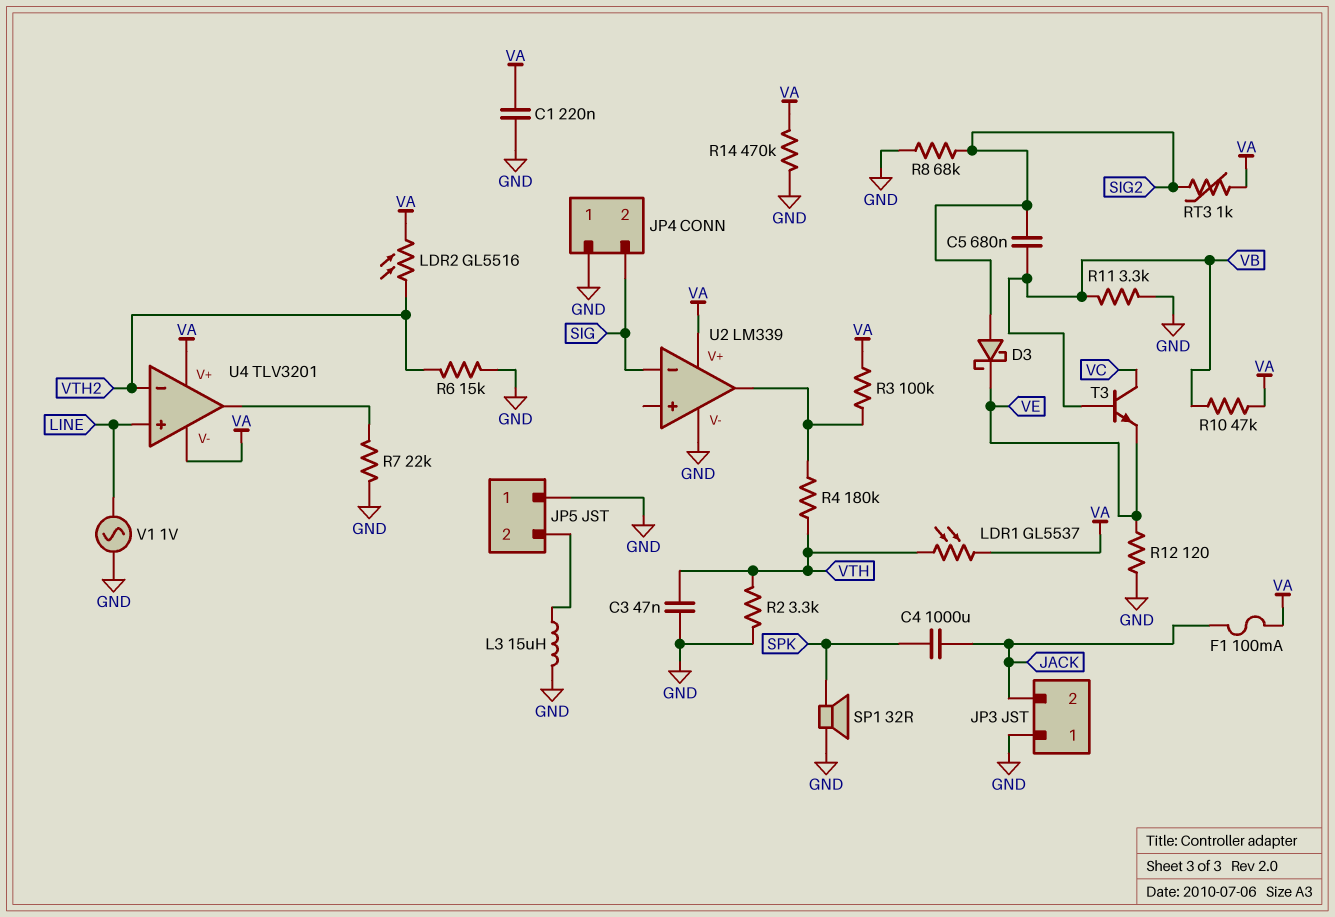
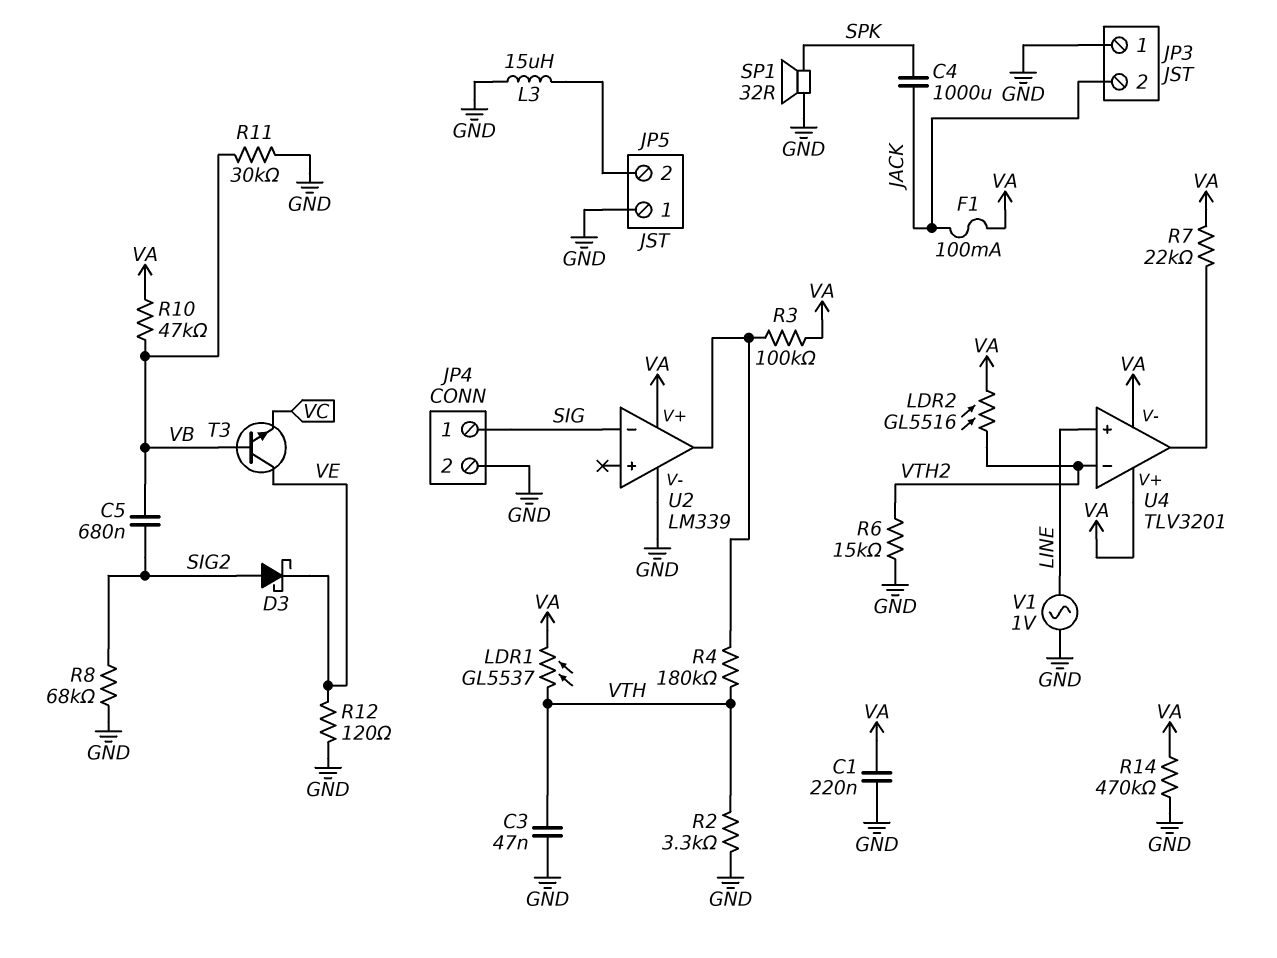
JP4 pin 1: GND -> SIG
JP4 pin 2: SIG -> GND
R7: 22k (GND, U4/out) -> 22k (U4/out, VA)
R11: 3.3k (GND, VB) -> 30k (GND, VB)
RT3: 1k (SIG2, VA) -> none
T3: NPN (B VB, C VC, E VE) -> NPN (B VB, C VE, E VC)

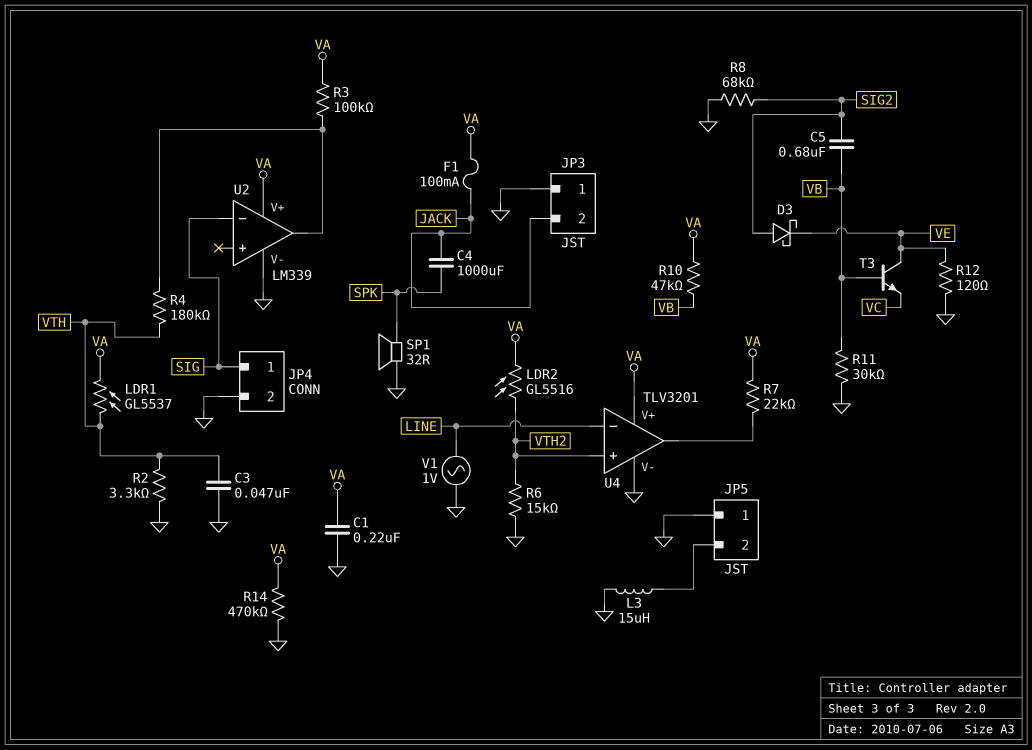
U4 pin V-: VA -> GND
U4 pin in+: LINE -> VTH2
U4 pin in-: VTH2 -> LINE

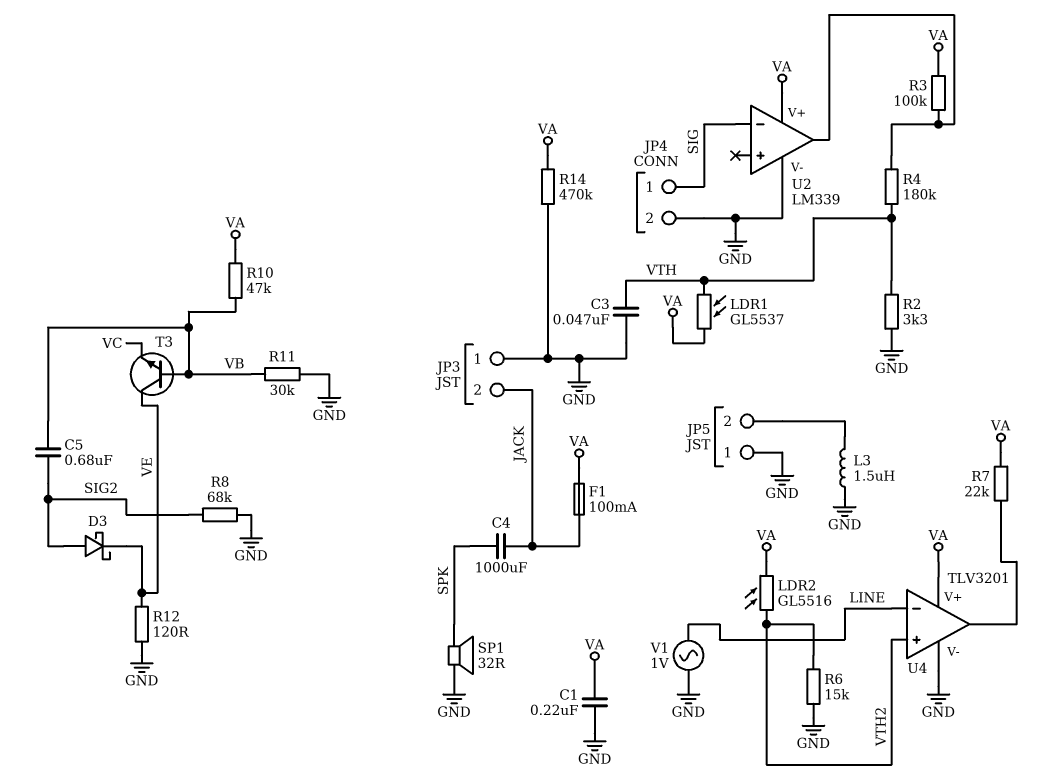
L3: 15uH (GND, JP5/2) -> 1.5uH (GND, JP5/2)

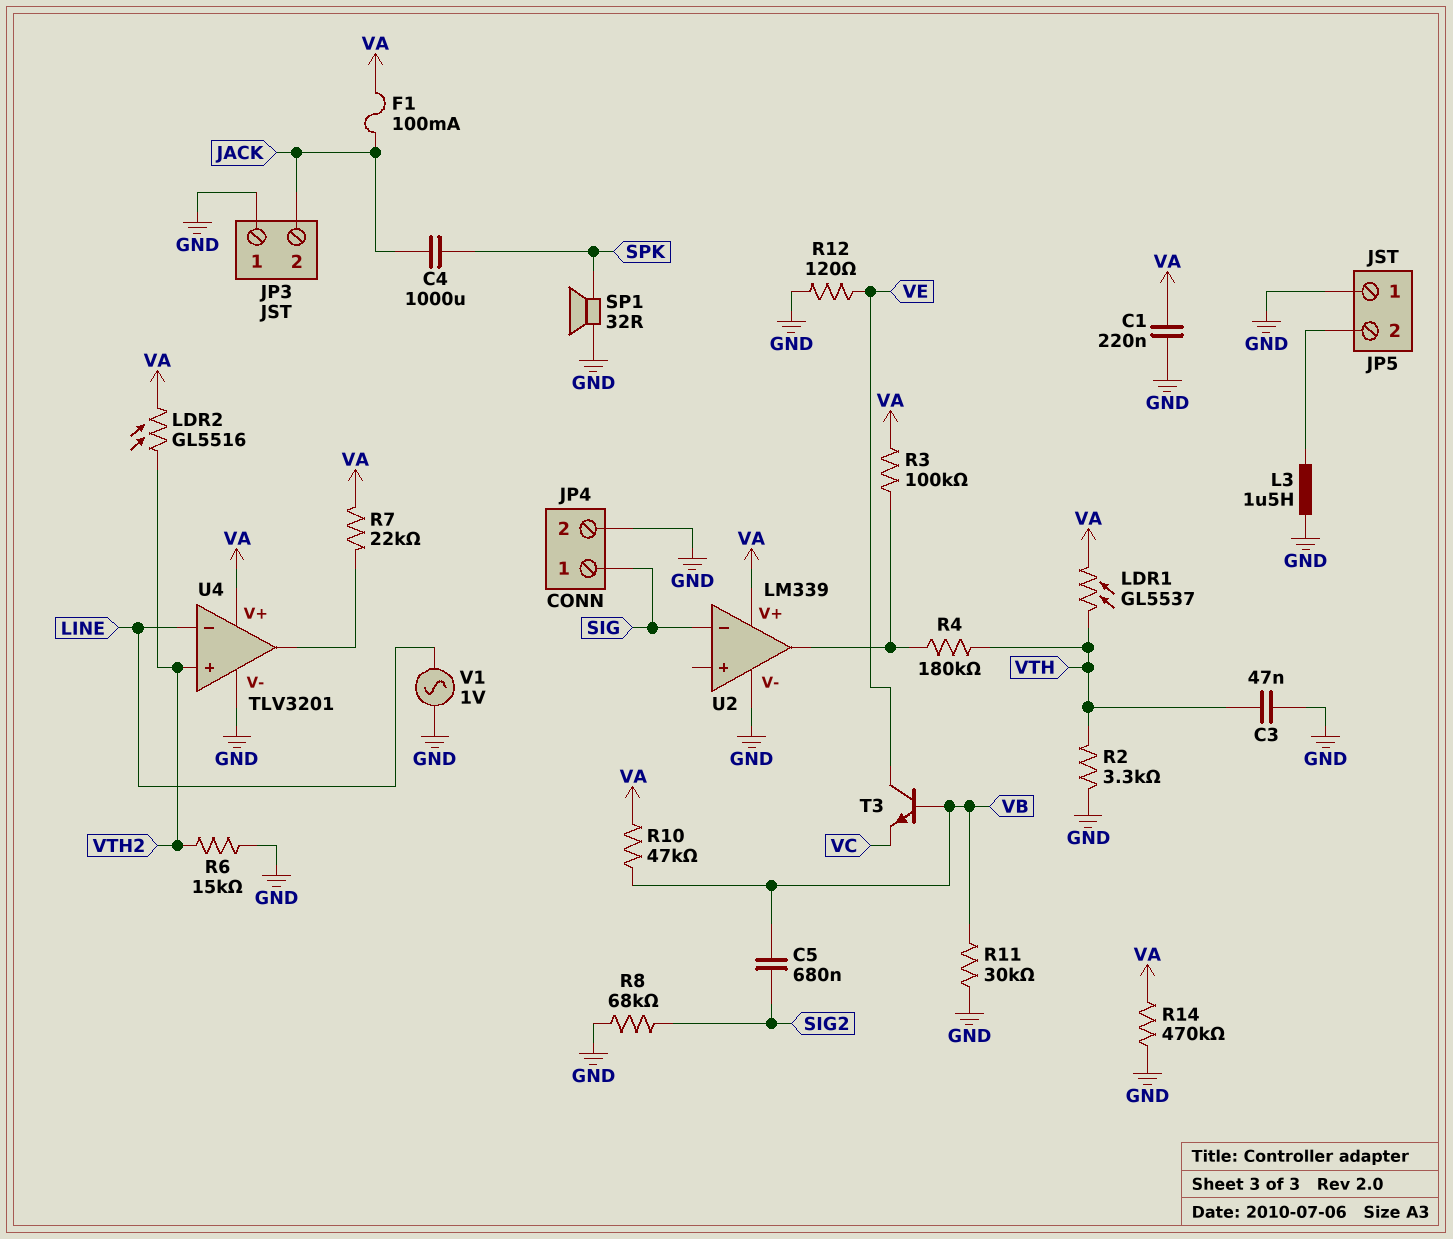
D3: schottky (A SIG2, K VE) -> none

